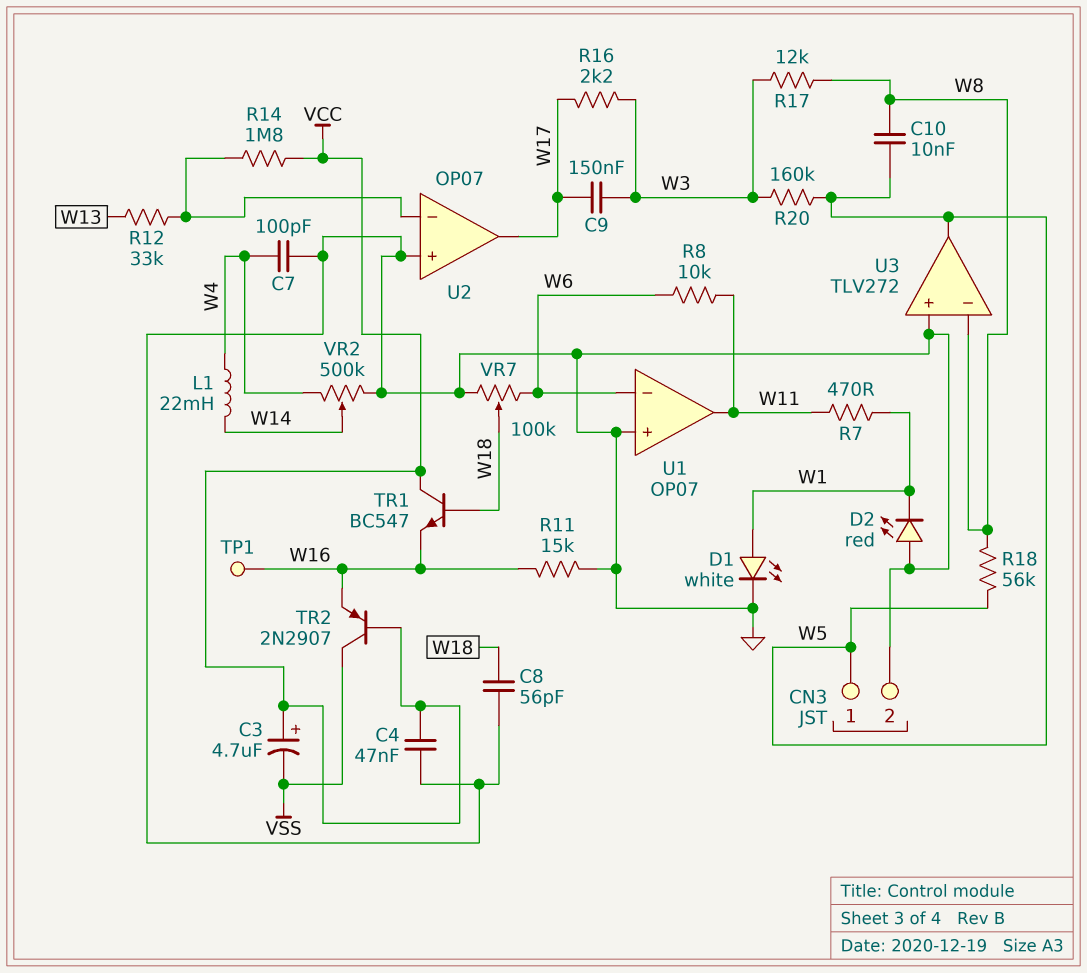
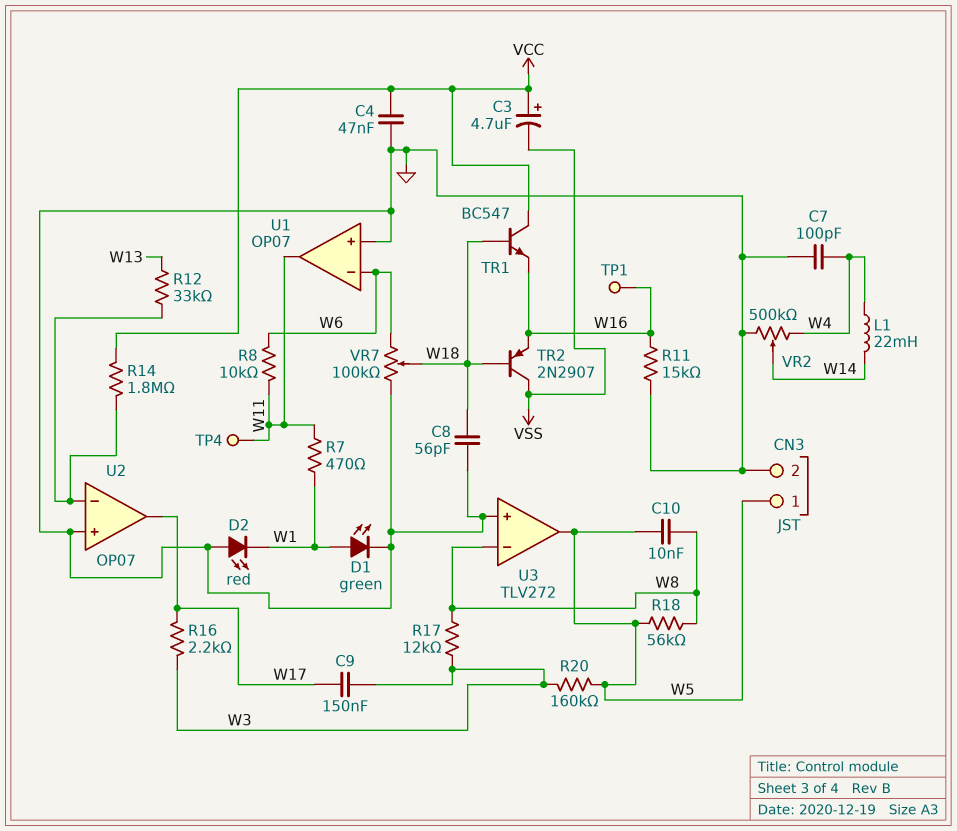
D1: LED white (A W1, K GND) -> LED green (A W1, K GND)
TP4: none -> test point (W11)
TR2: PNP 2N2907 (B VCC, C VSS, E W16) -> PNP 2N2907 (B W18, C VSS, E W16)

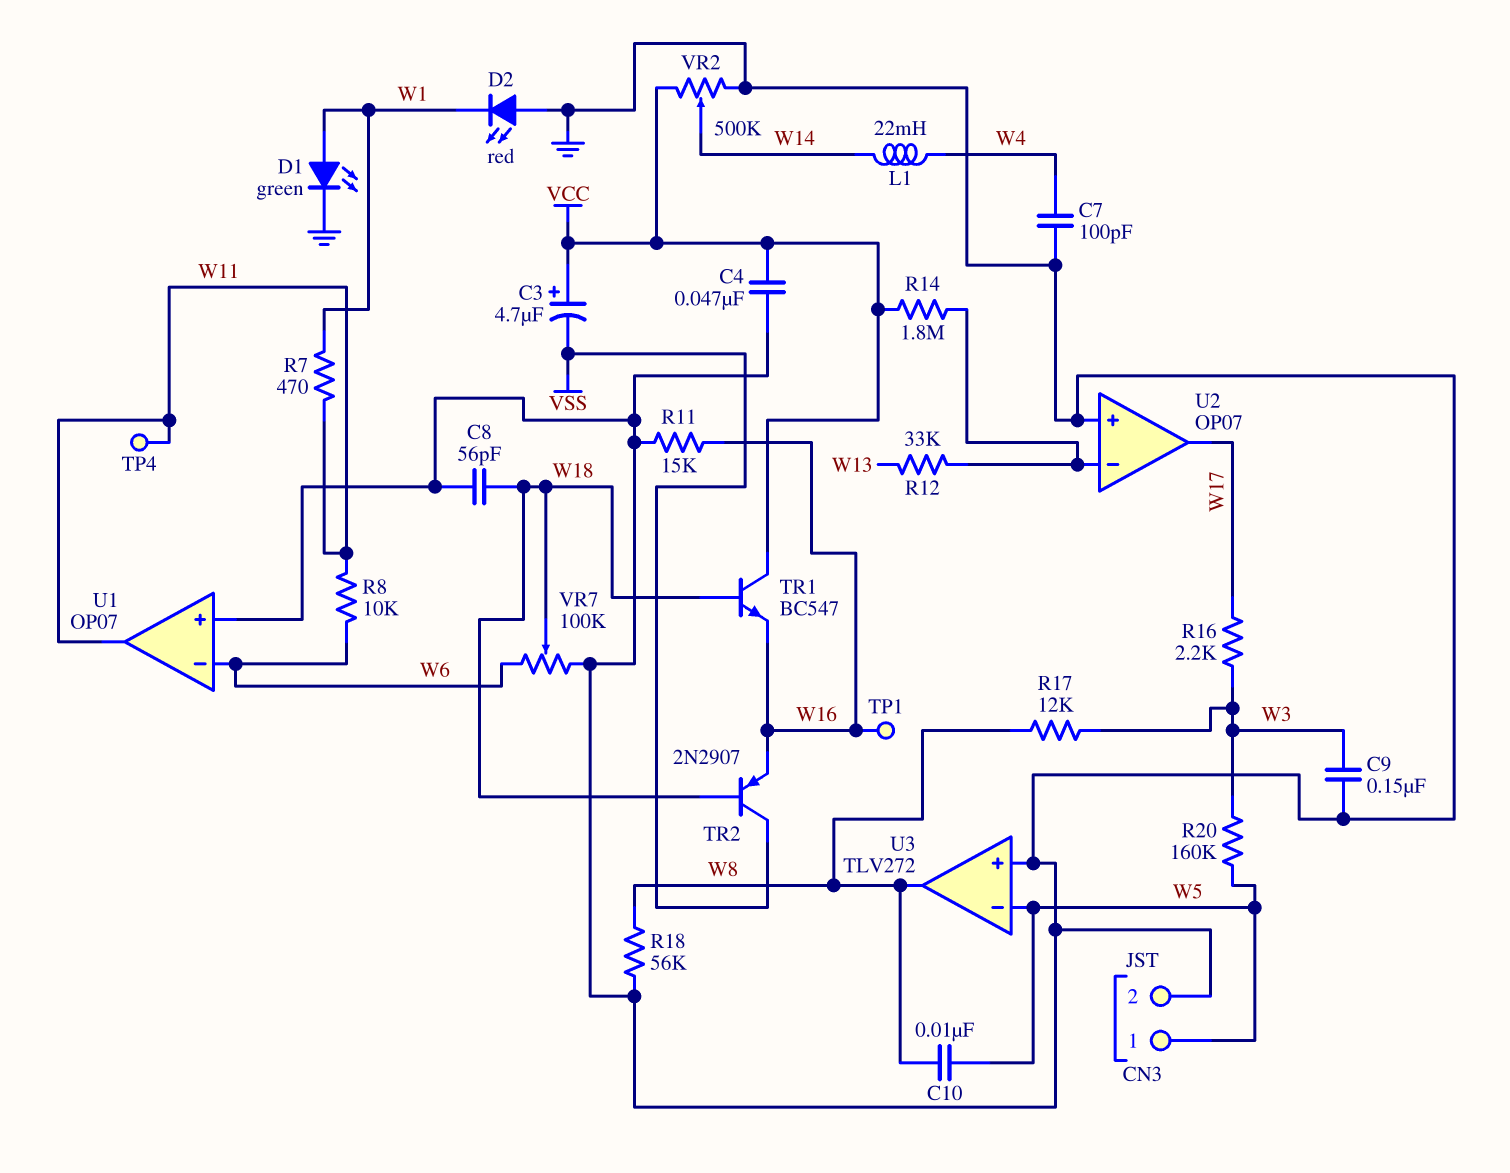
C9: 150nF (W3, W17) -> 150nF (GND, W3)
R18: 56k (W5, W8) -> 56k (GND, W8)
U3 pin in-: W8 -> W5
U3 pin out: W5 -> W8
VR2: 500k (GND, W4, wiper W14) -> 500k (GND, VCC, wiper W14)

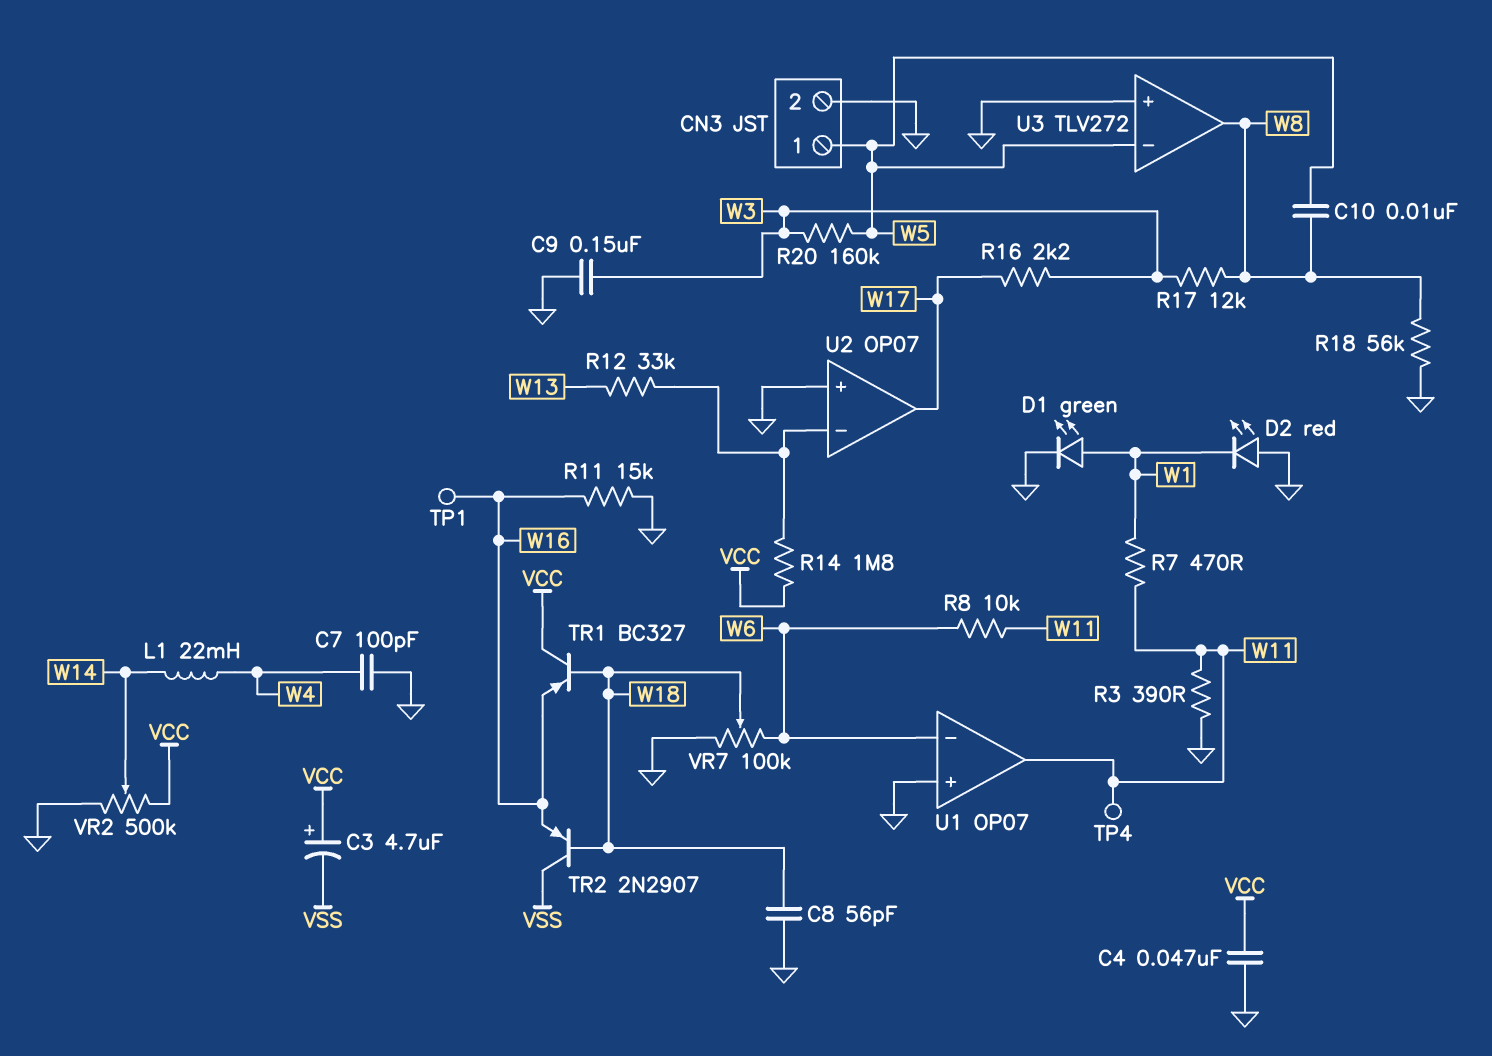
R3: none -> 390 (GND, W11)
TR1: NPN BC547 (B W18, C VCC, E W16) -> PNP BC327 (B W18, C VCC, E W16)

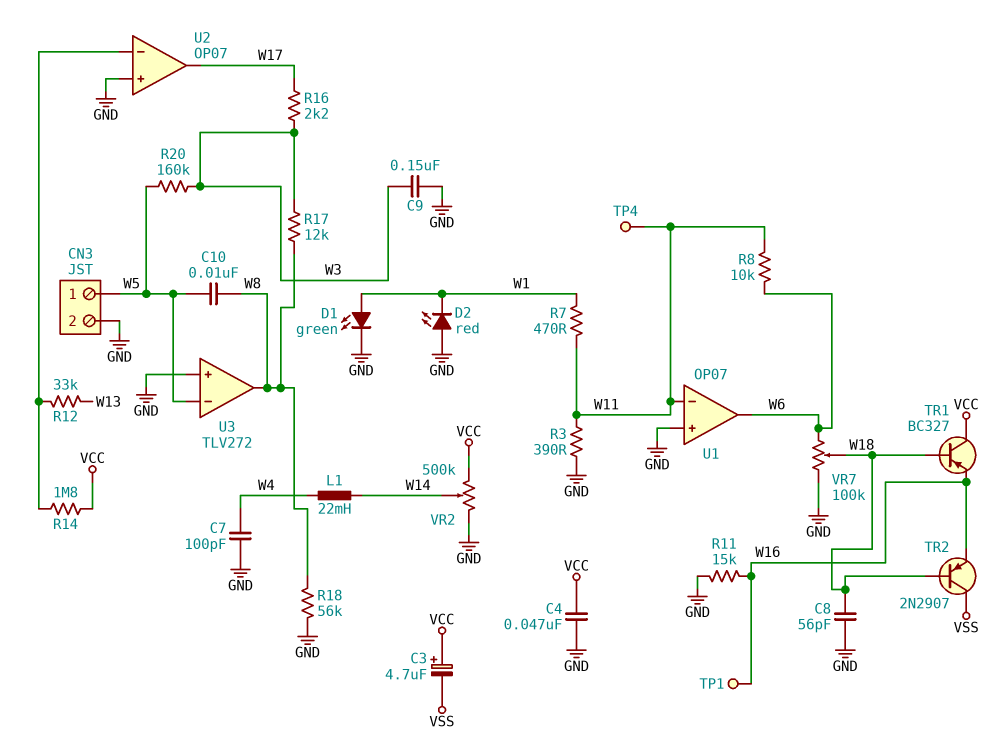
U1 pin in-: W6 -> W11
U1 pin out: W11 -> W6

